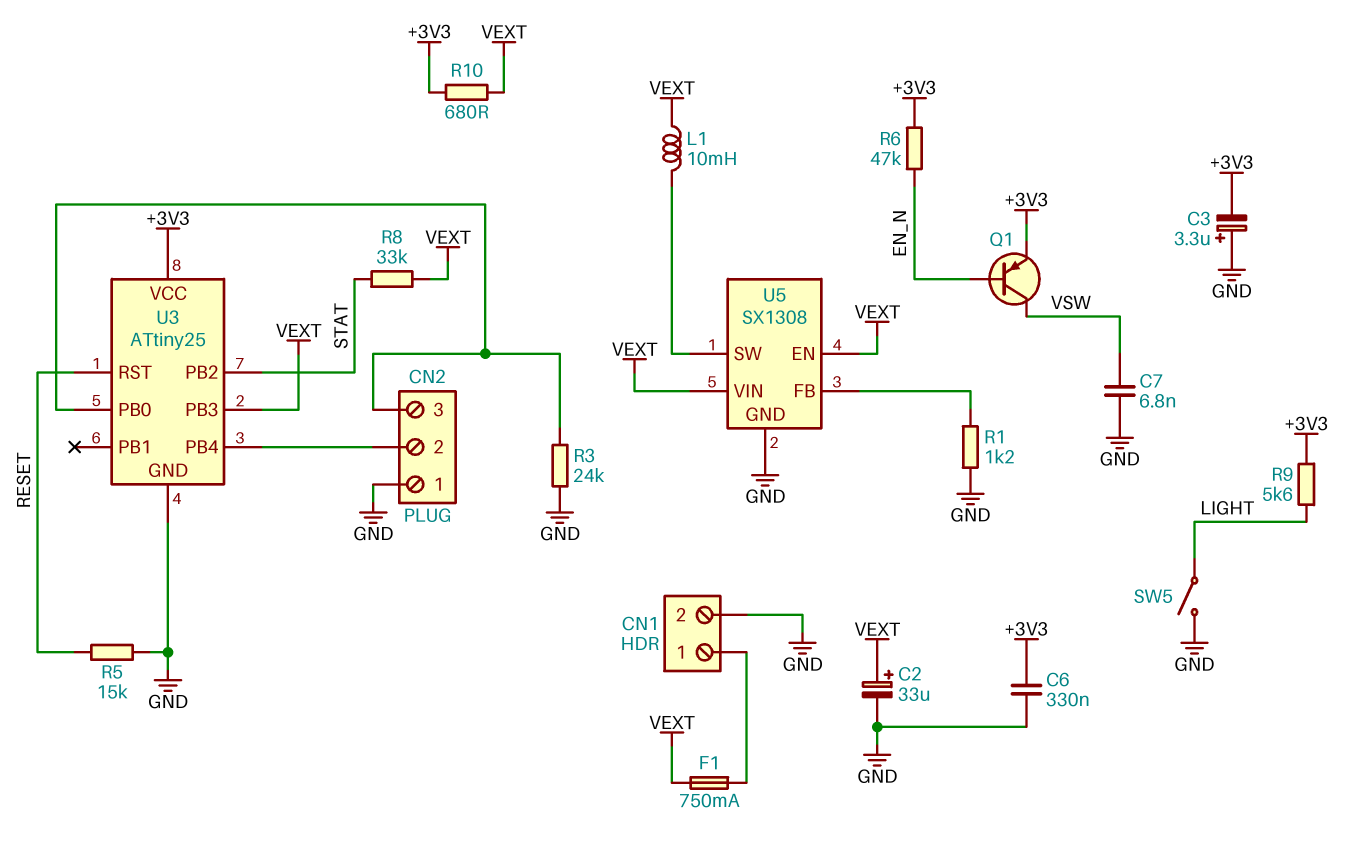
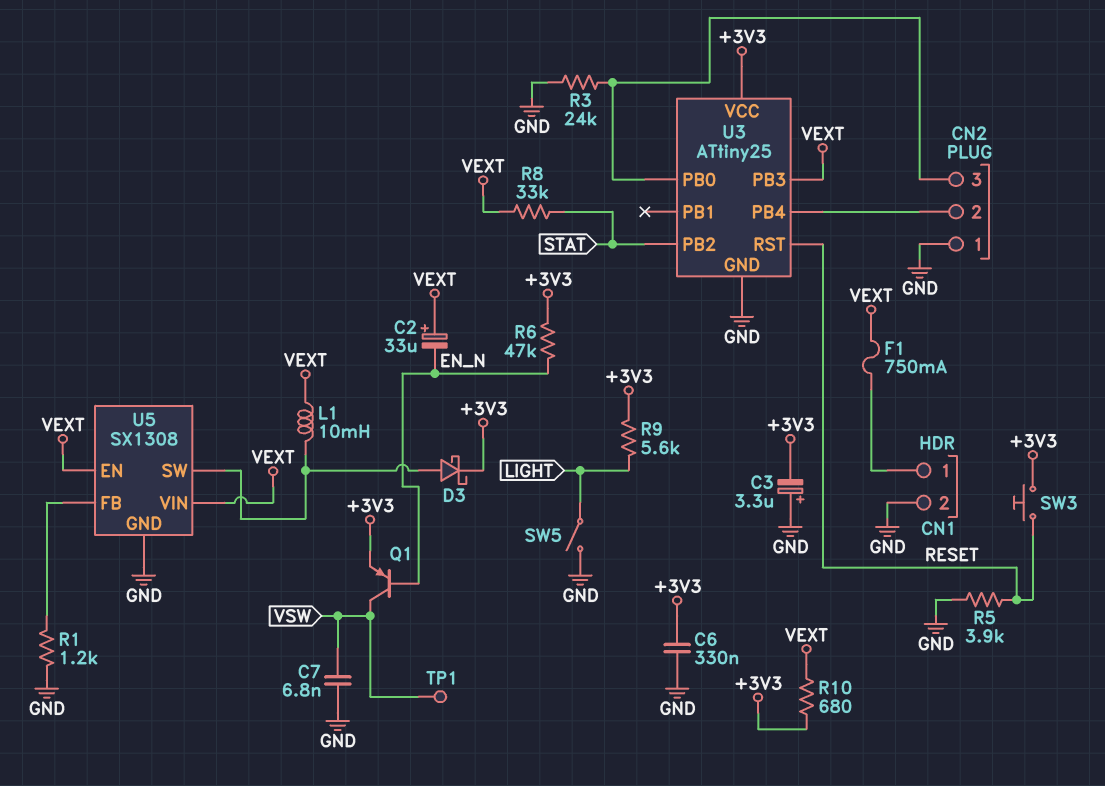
C2: 33uF (plus VEXT, minus GND) -> 33uF (plus VEXT, minus EN_N)
D3: none -> schottky (A U5/SW, K +3V3)
R5: 15k (GND, RESET) -> 3.9k (GND, RESET)
SW3: none -> button (+3V3, RESET)
TP1: none -> test point (VSW)

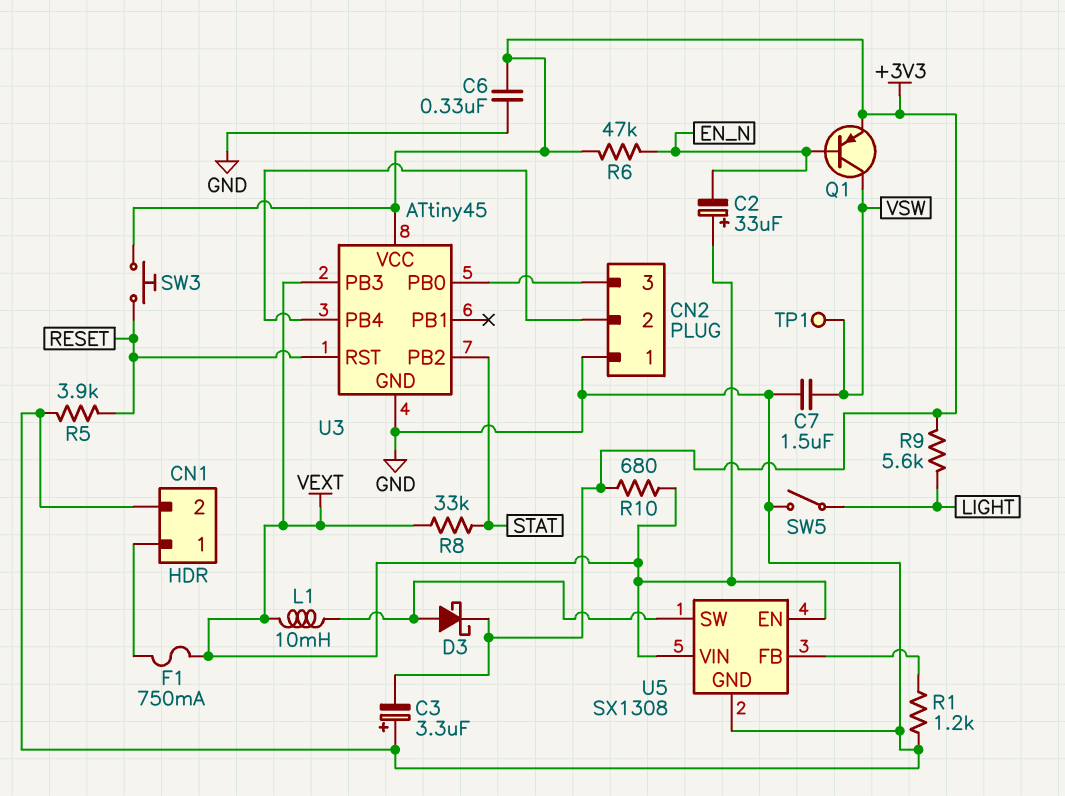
C7: 6.8nF (GND, VSW) -> 1.5uF (GND, VSW)
R3: 24k (CN2/3, GND) -> none
U3: ATtiny25 -> ATtiny45

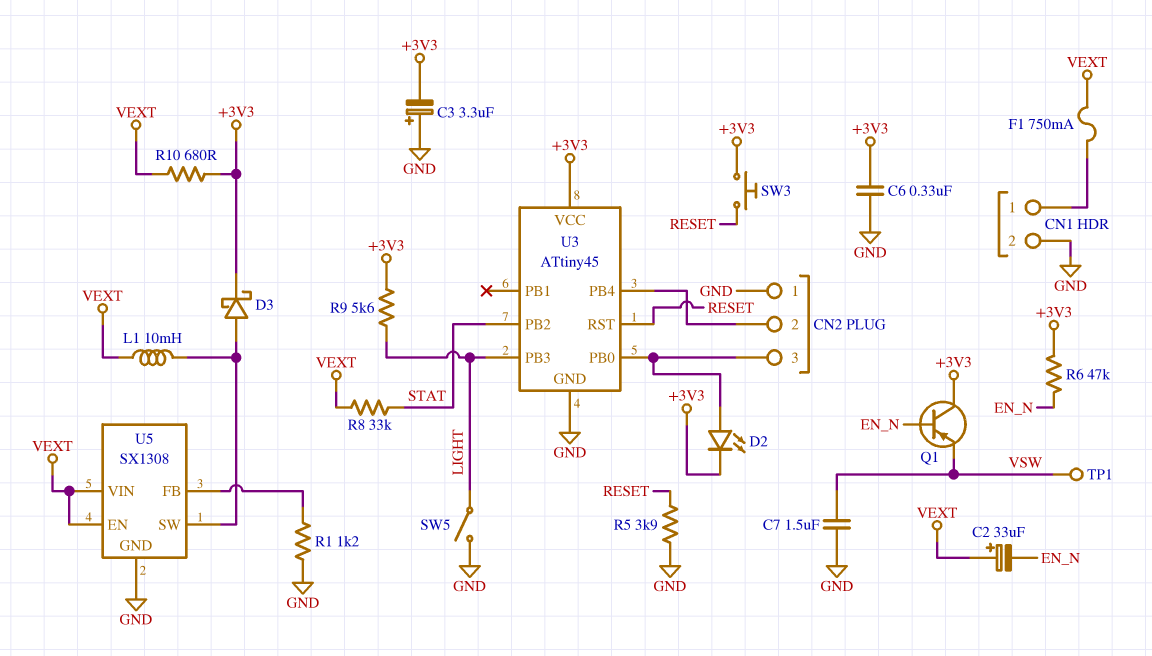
D2: none -> LED (A CN2/3, K +3V3)
Q1: PNP (B EN_N, C VSW, E +3V3) -> PNP (B EN_N, C +3V3, E VSW)
U3 pin PB3: VEXT -> LIGHT

